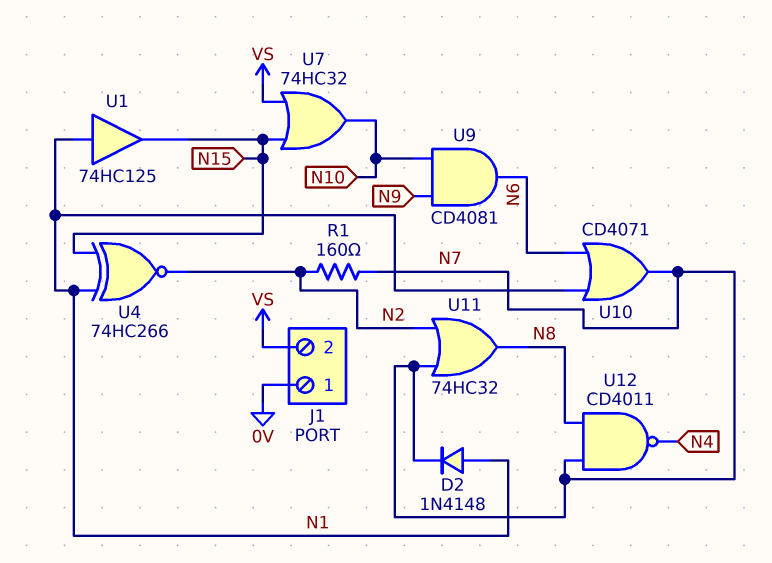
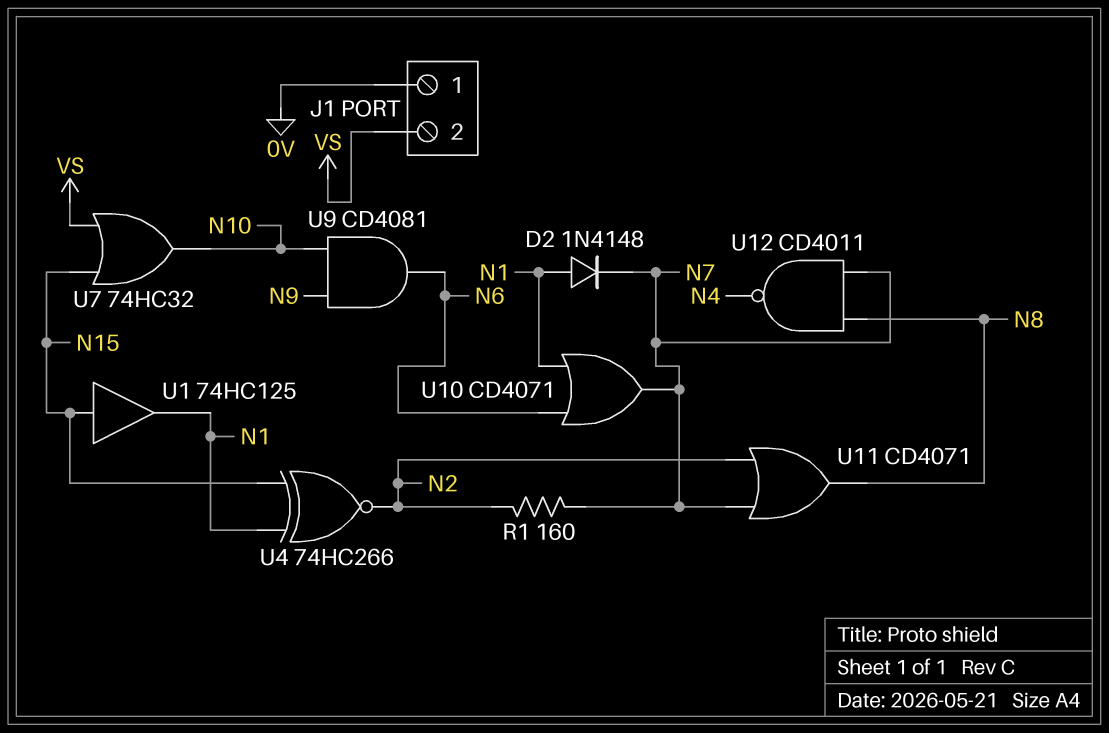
U1: buffer 74HC125 (in N1, out N15) -> buffer 74HC125 (in N15, out N1)
U11: OR 74HC32 (in N2, in N7, out N8) -> OR CD4071 (in N2, in N7, out N8)

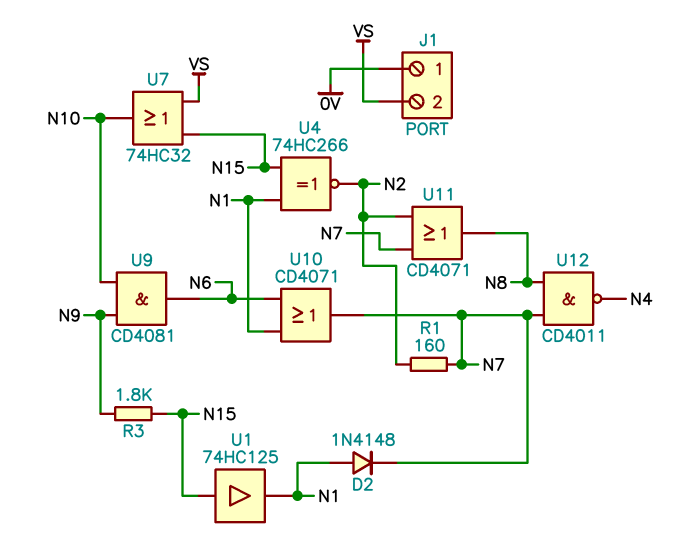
R3: none -> 1.8k (N9, N15)

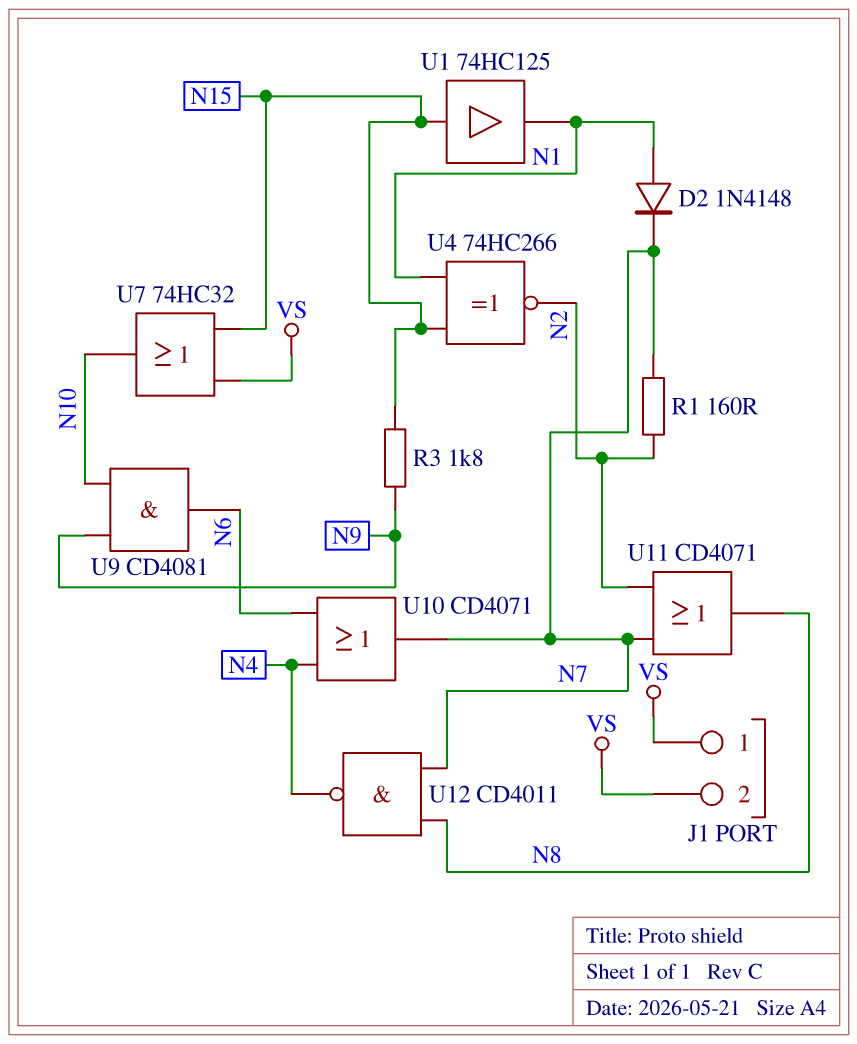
J1 pin 1: 0V -> VS
U10: OR CD4071 (in N1, in N6, out N7) -> OR CD4071 (in N4, in N6, out N7)

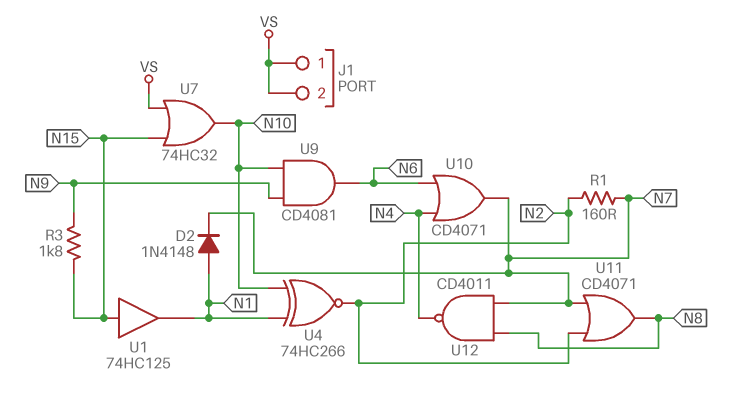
U4: XNOR 74HC266 (in N1, in N15, out N2) -> XNOR 74HC266 (in N1, in N10, out N2)

